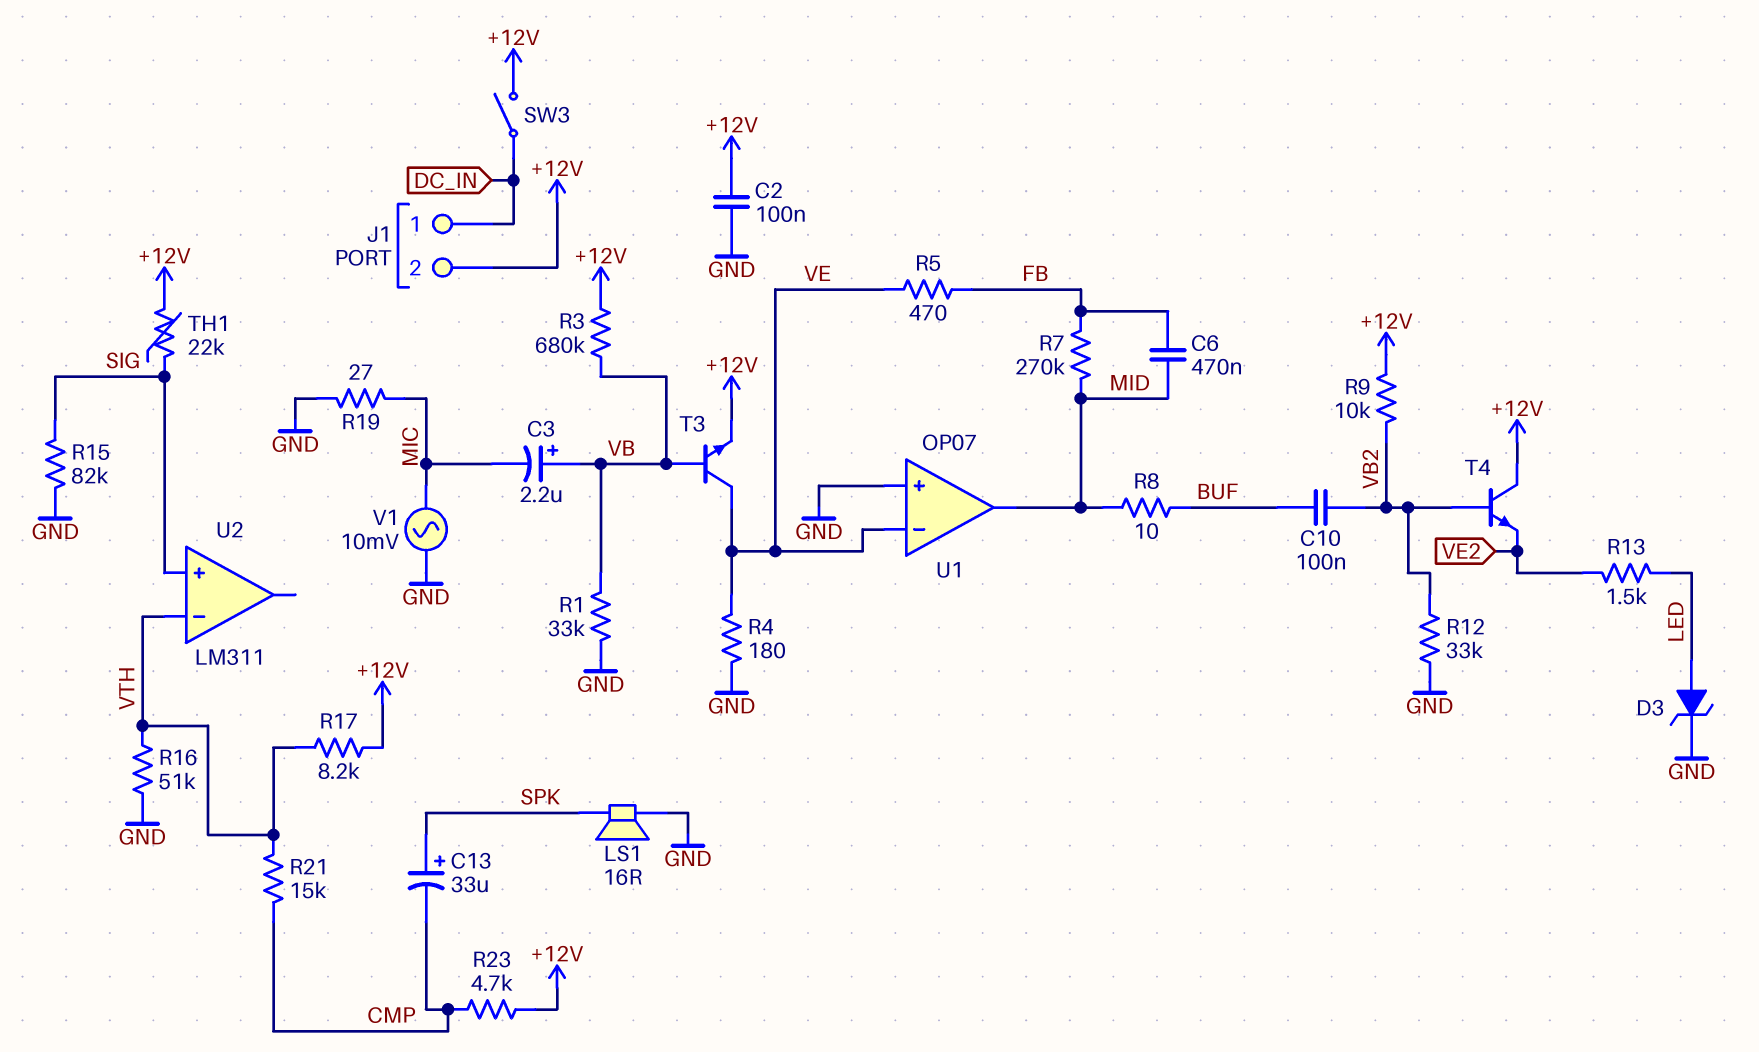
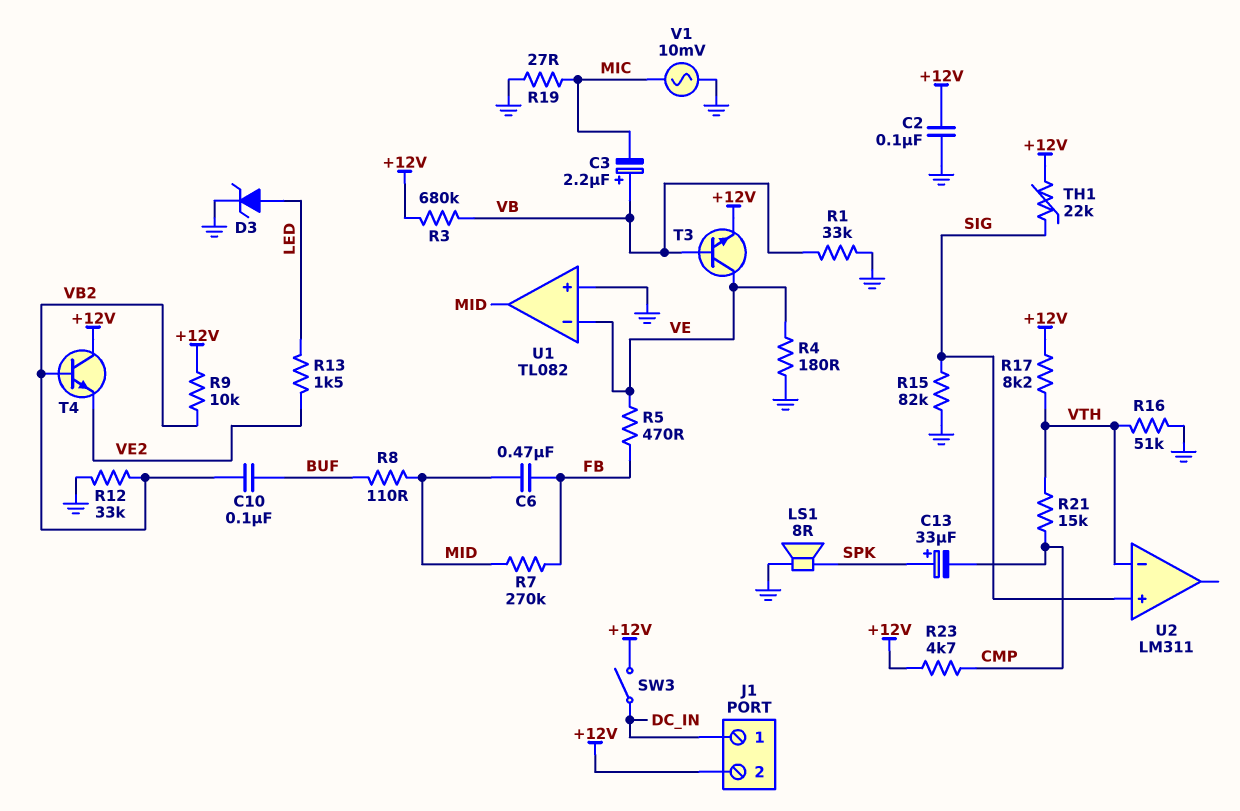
LS1: speaker 16R (GND, SPK) -> speaker 8R (GND, SPK)
R8: 10 (BUF, MID) -> 110 (BUF, MID)
U1: OP07 -> TL082

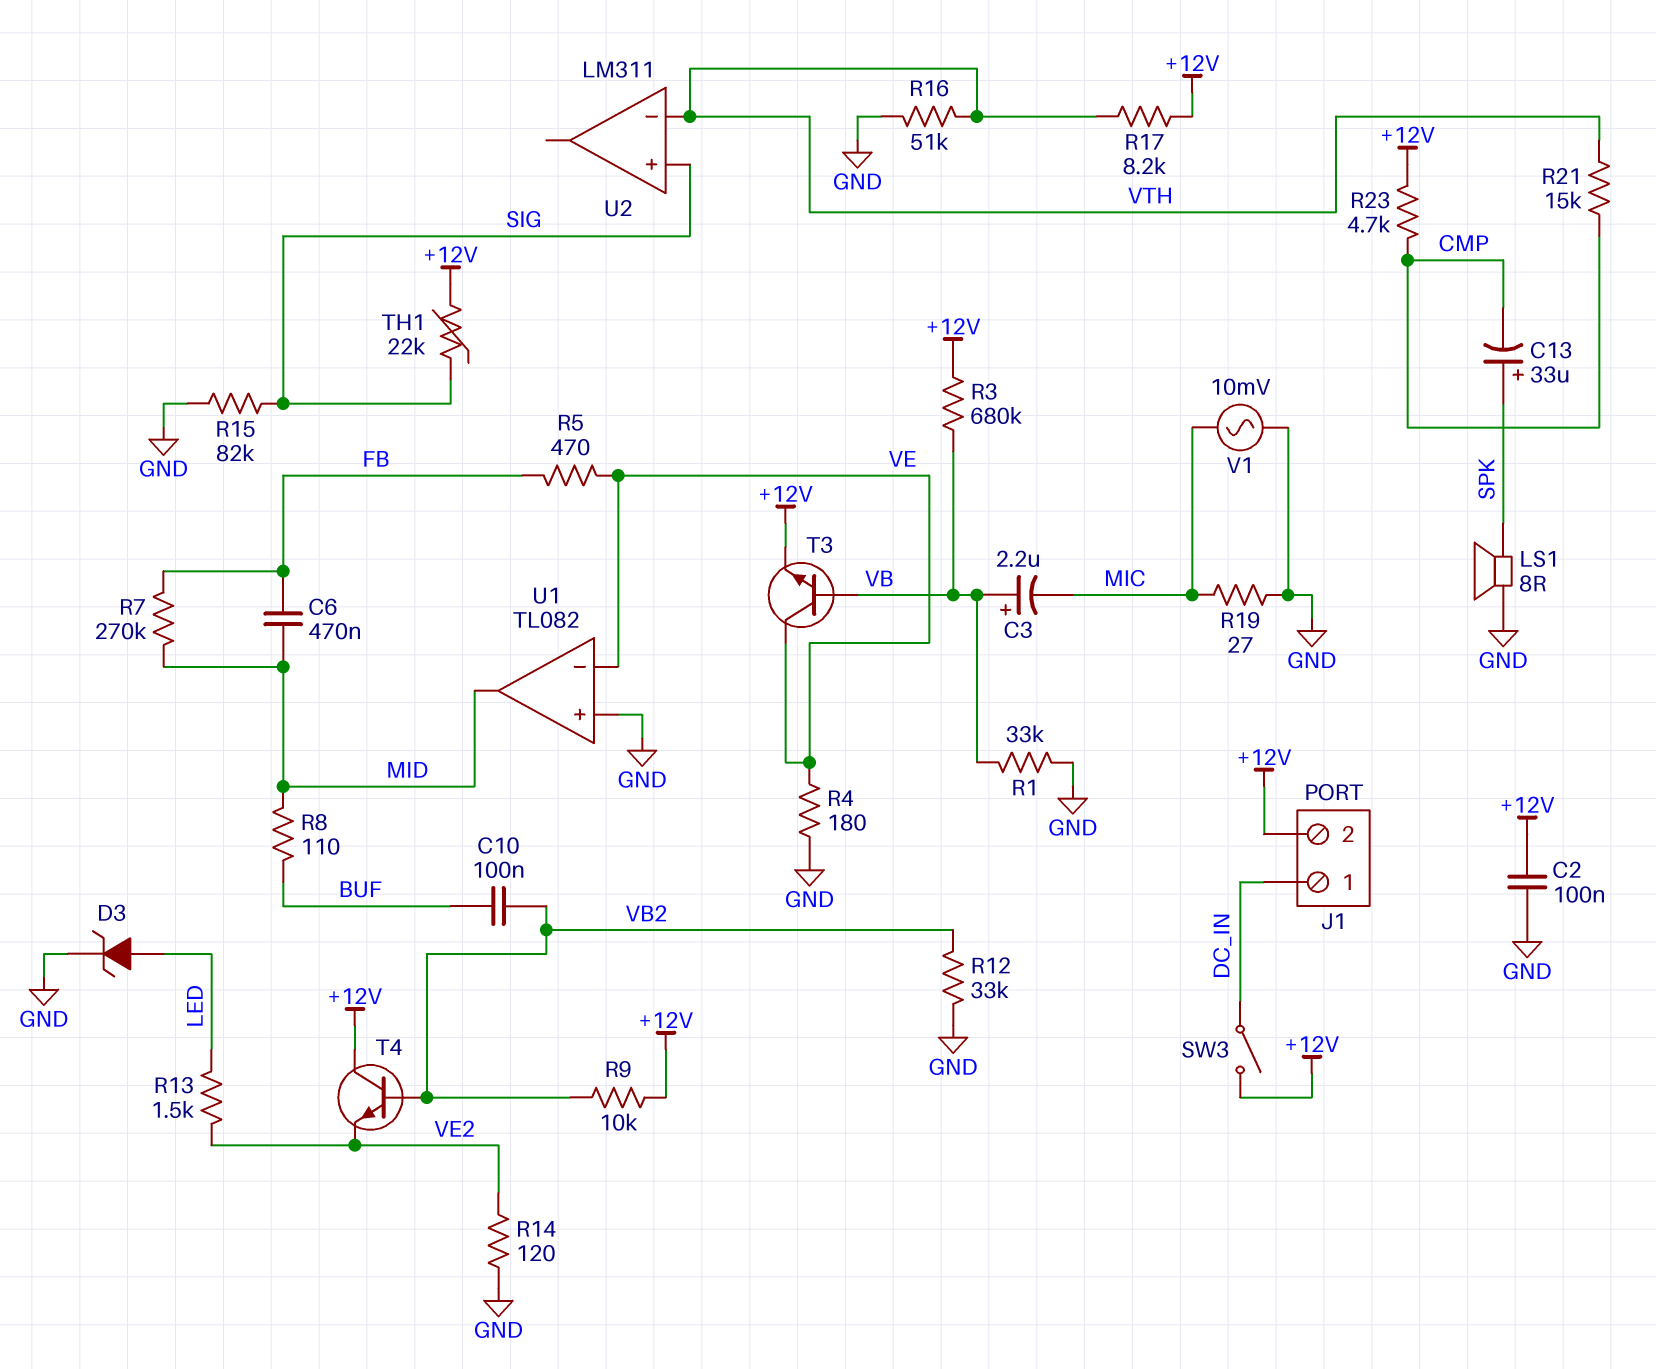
R14: none -> 120 (GND, VE2)

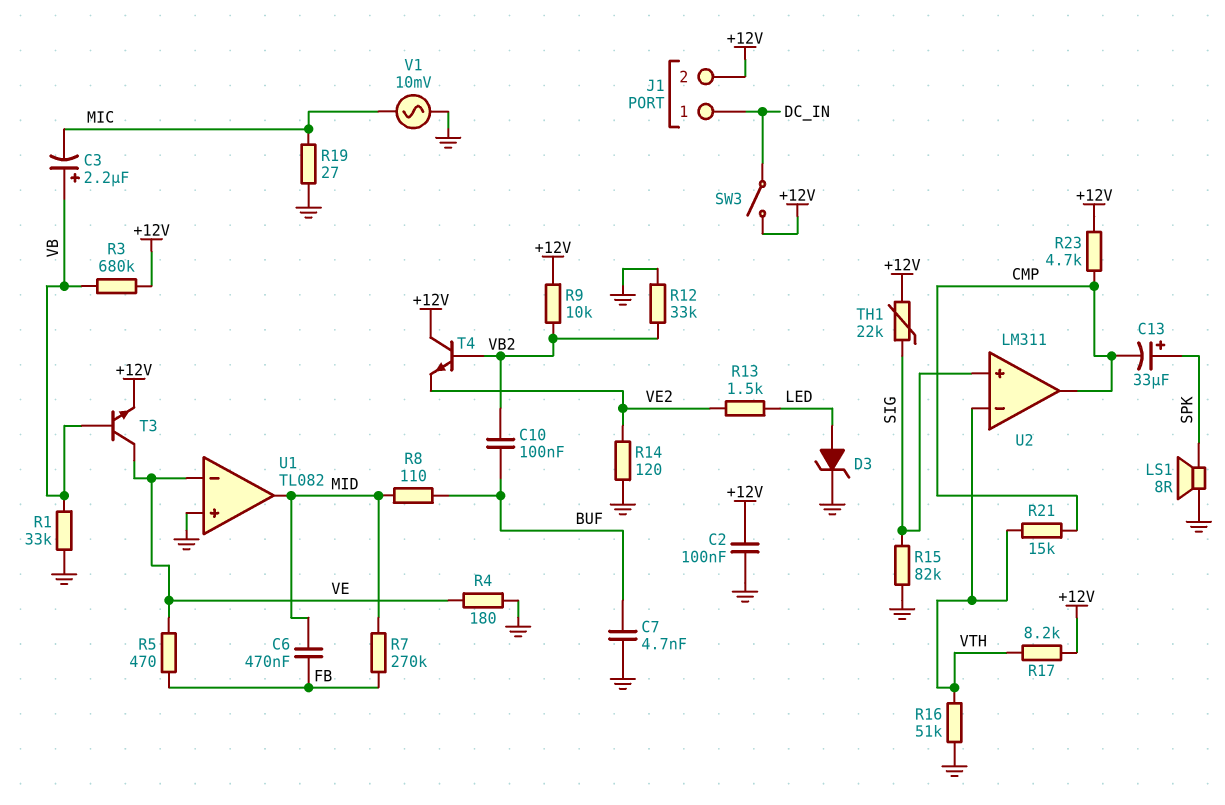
C7: none -> 4.7nF (BUF, GND)
U2 pin out: none -> CMP

